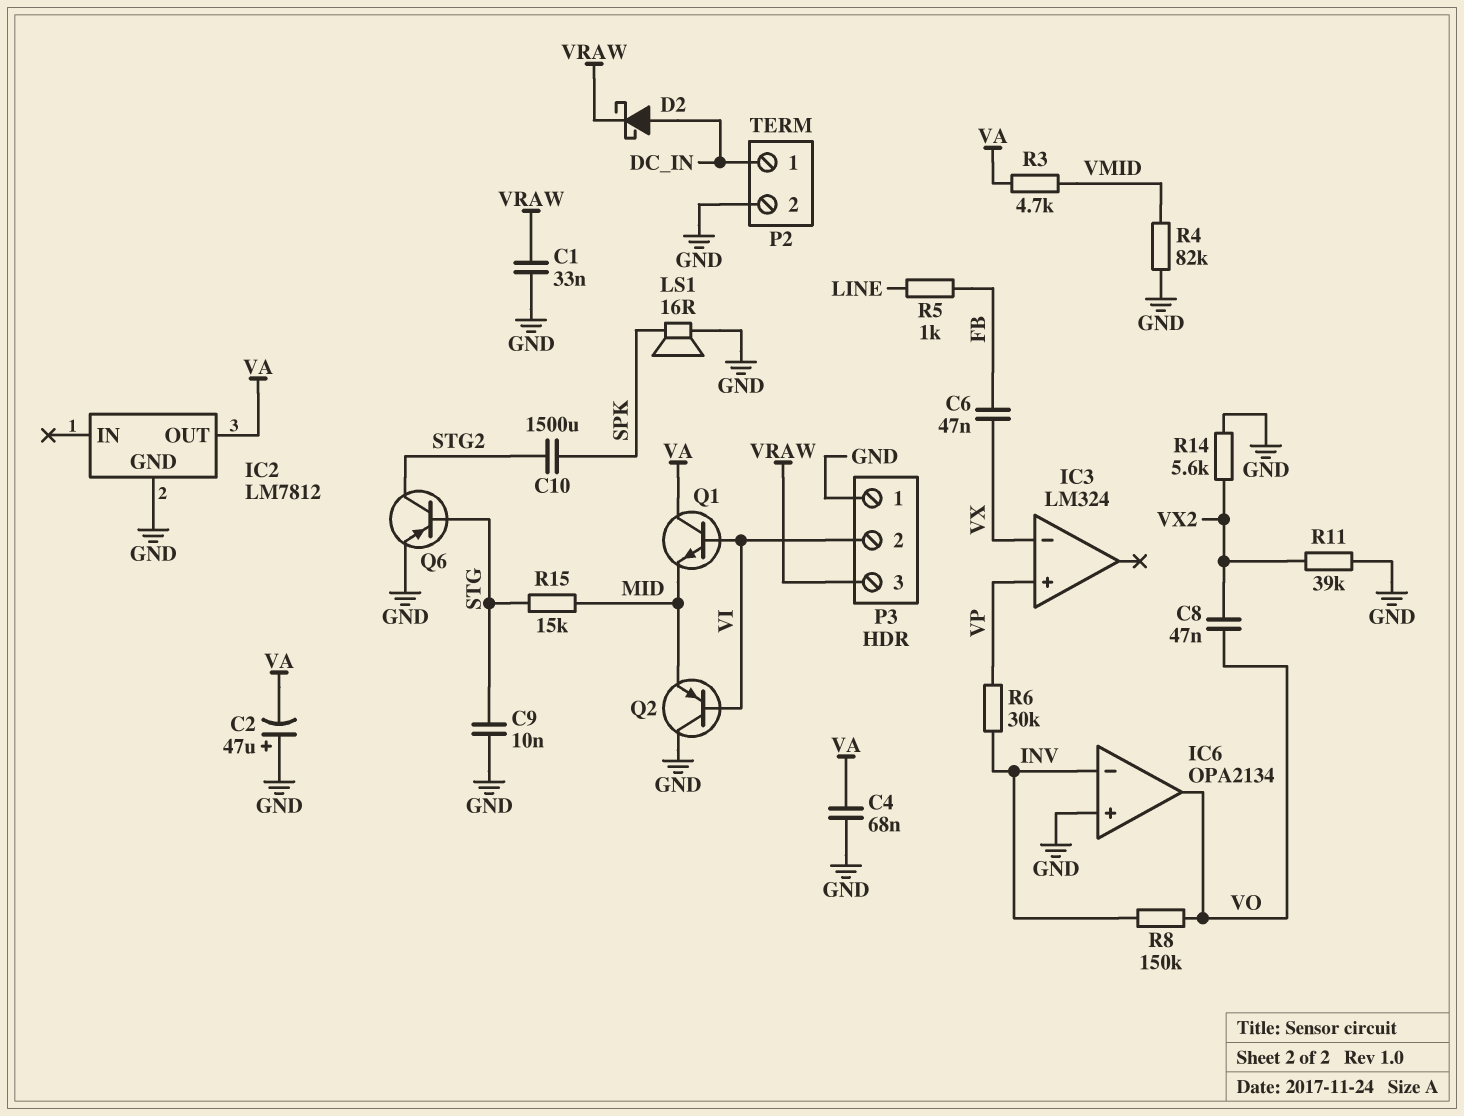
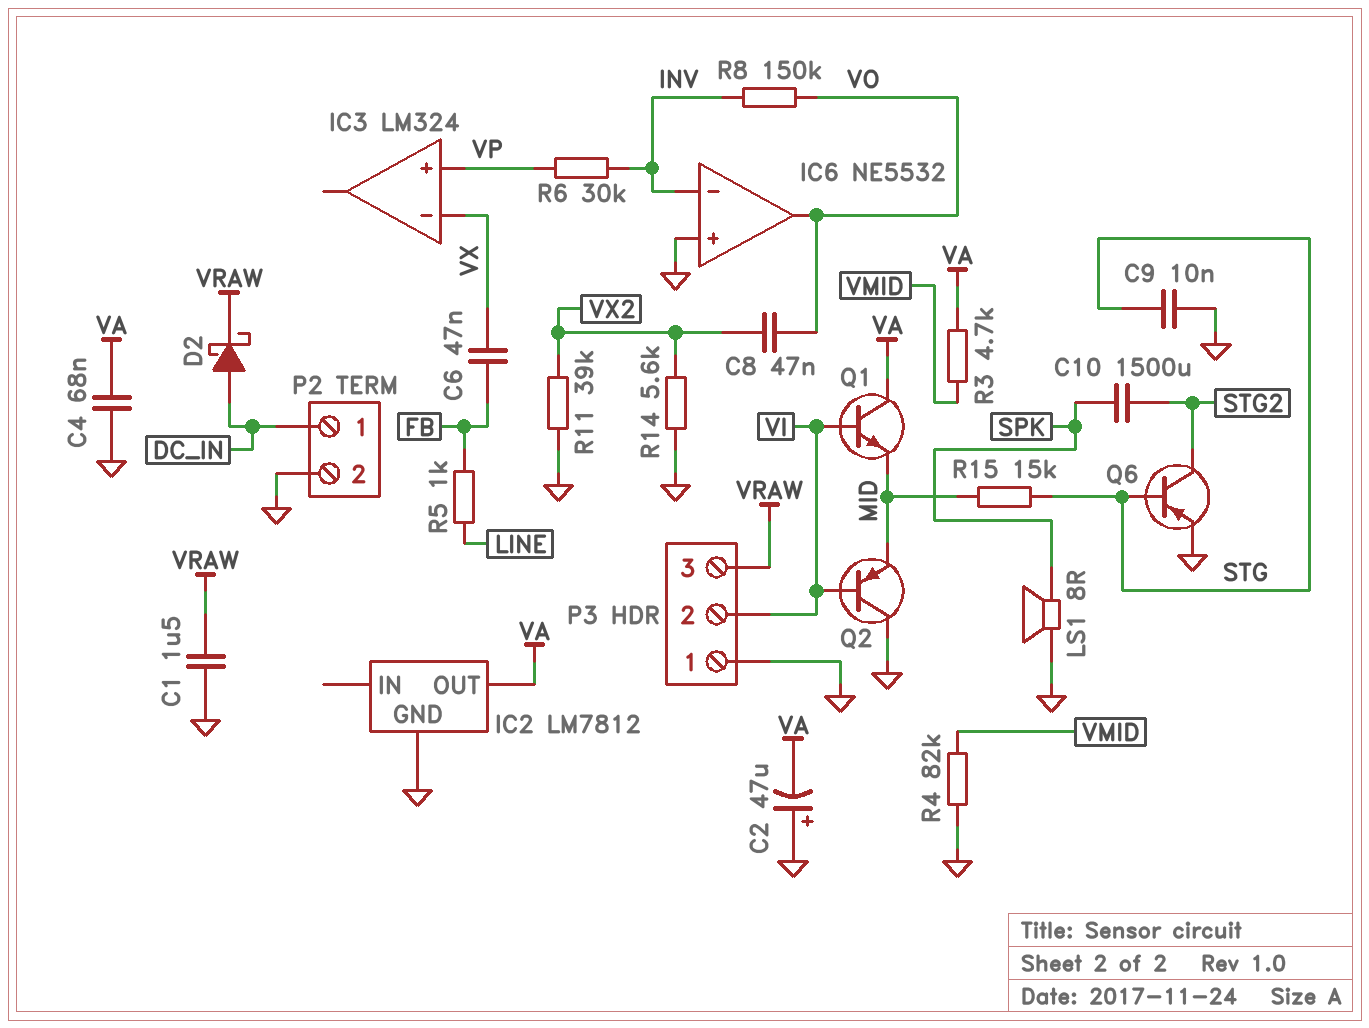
C1: 33nF (GND, VRAW) -> 1.5uF (GND, VRAW)
IC6: OPA2134 -> NE5532
LS1: speaker 16R (GND, SPK) -> speaker 8R (GND, SPK)

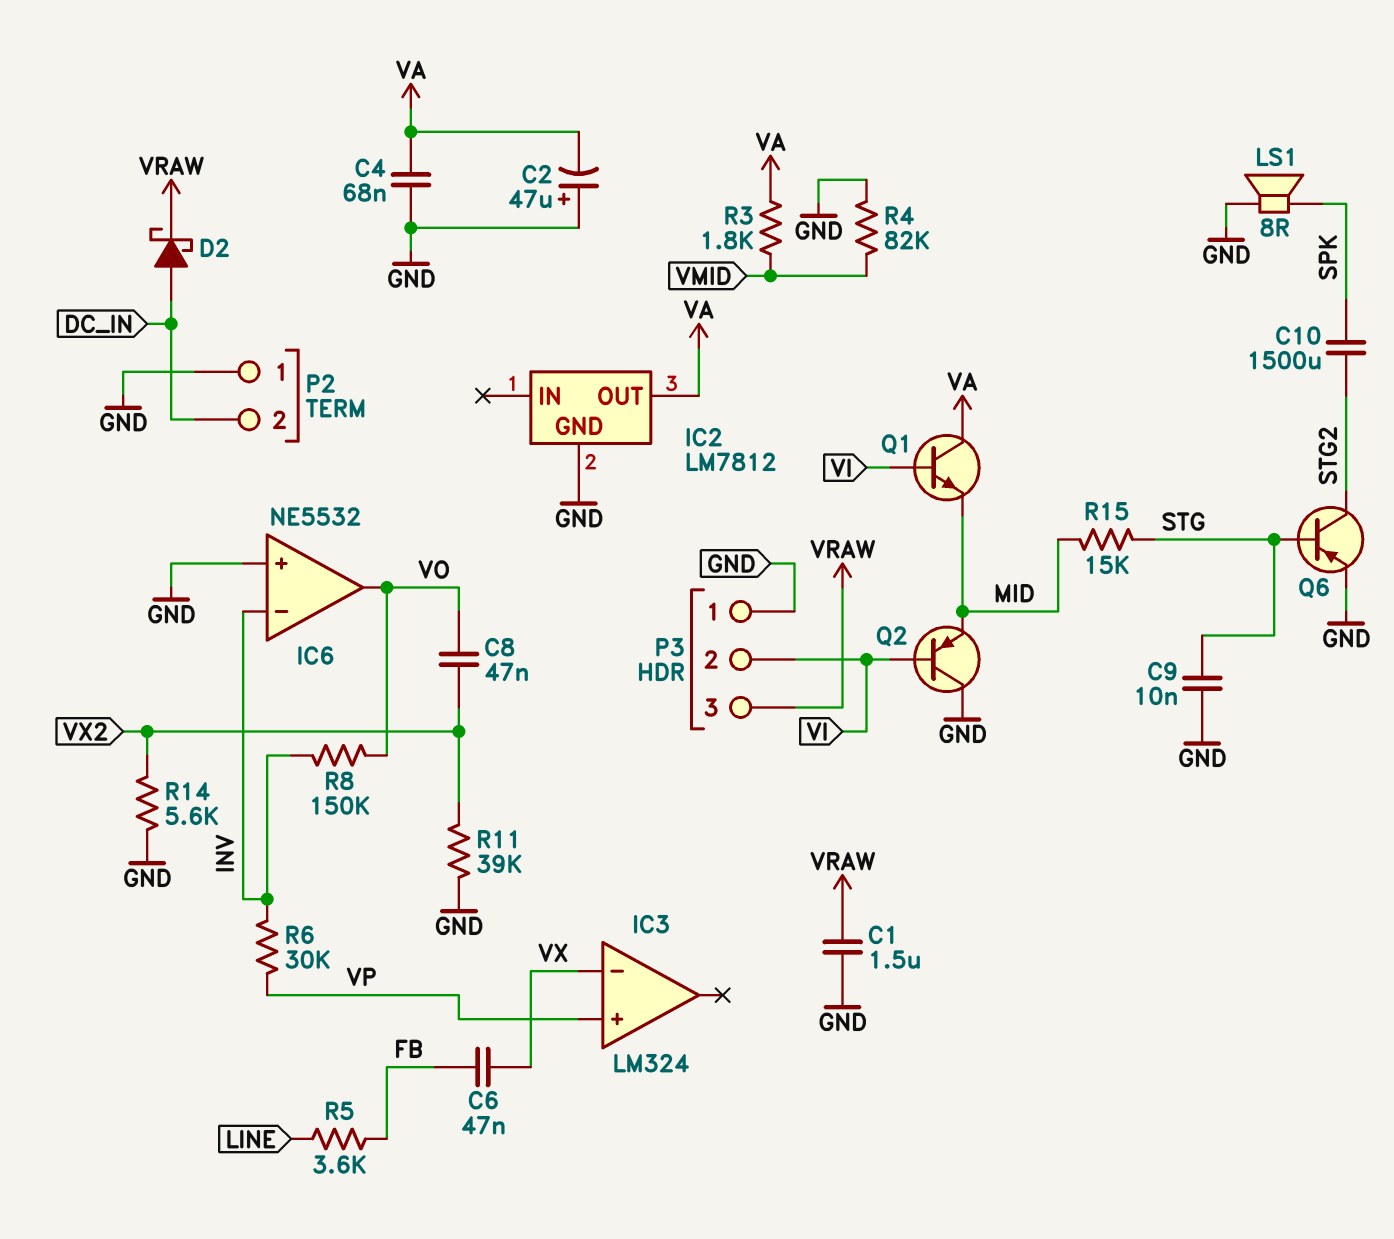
P2 pin 1: DC_IN -> GND
P2 pin 2: GND -> DC_IN
R3: 4.7k (VA, VMID) -> 1.8k (VA, VMID)
R5: 1k (FB, LINE) -> 3.6k (FB, LINE)

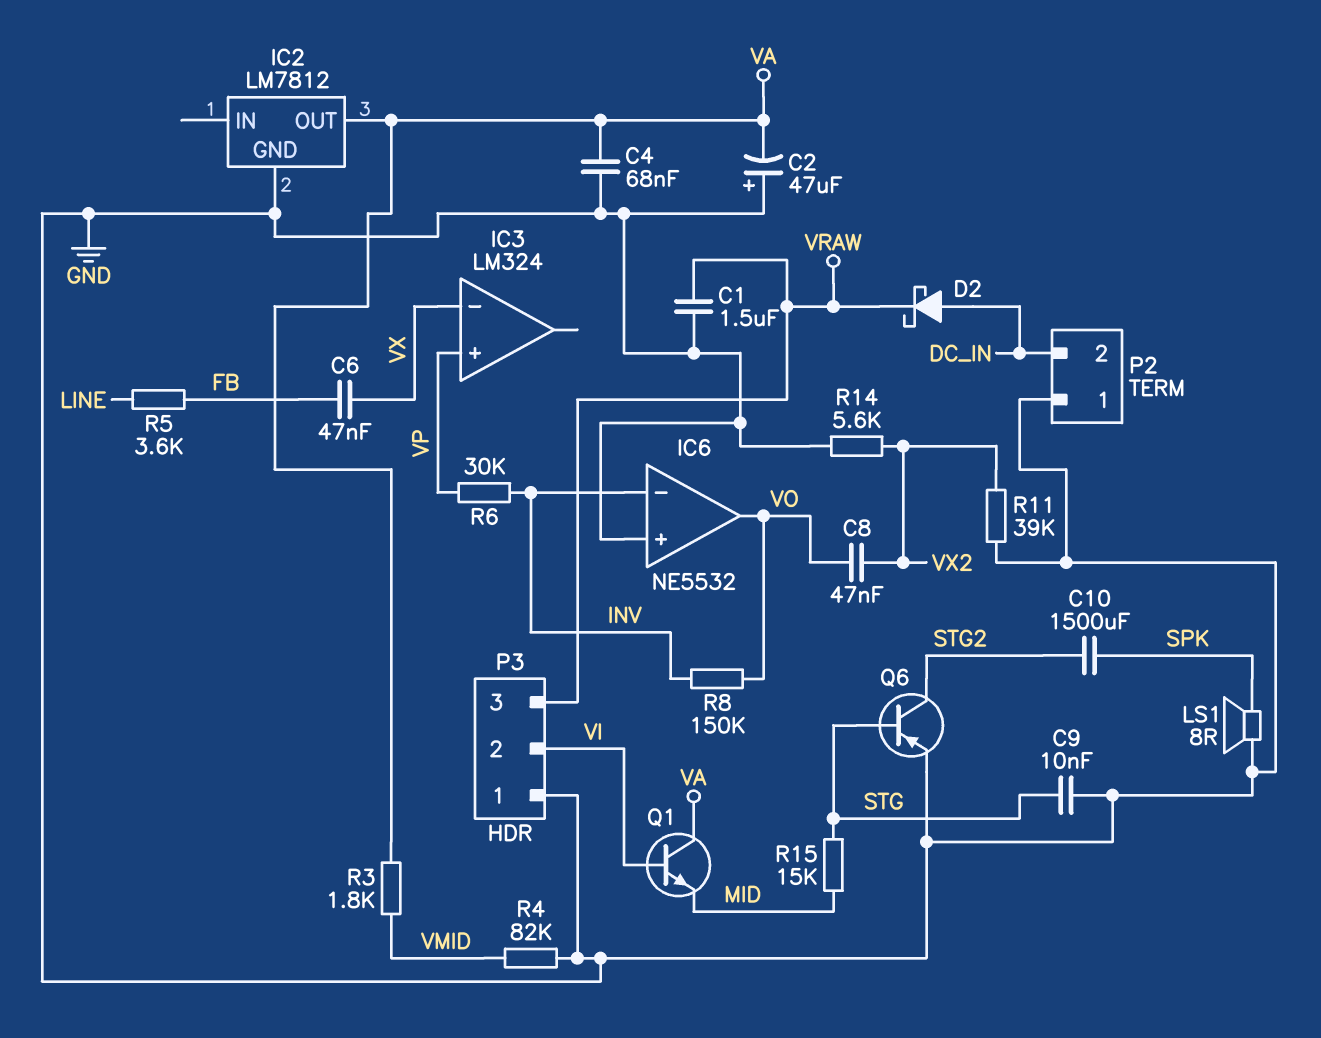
Q2: PNP (B VI, C GND, E MID) -> none

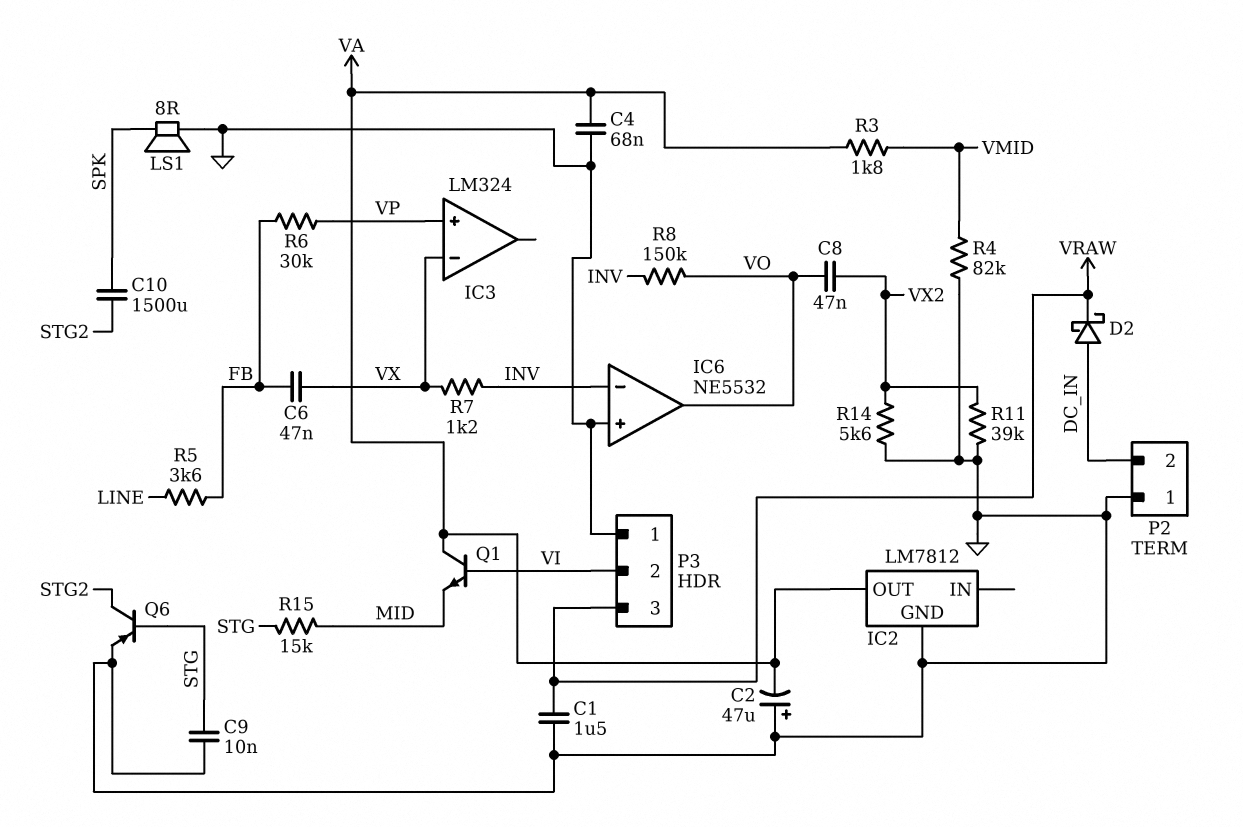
R6: 30k (INV, VP) -> 30k (FB, VP)
R7: none -> 1.2k (INV, VX)

